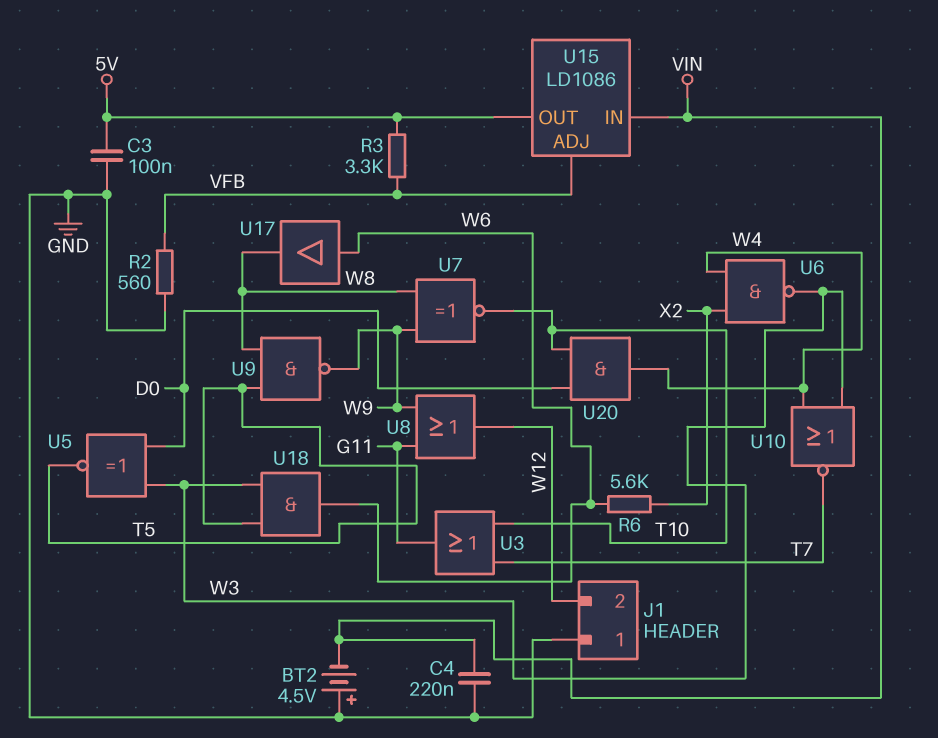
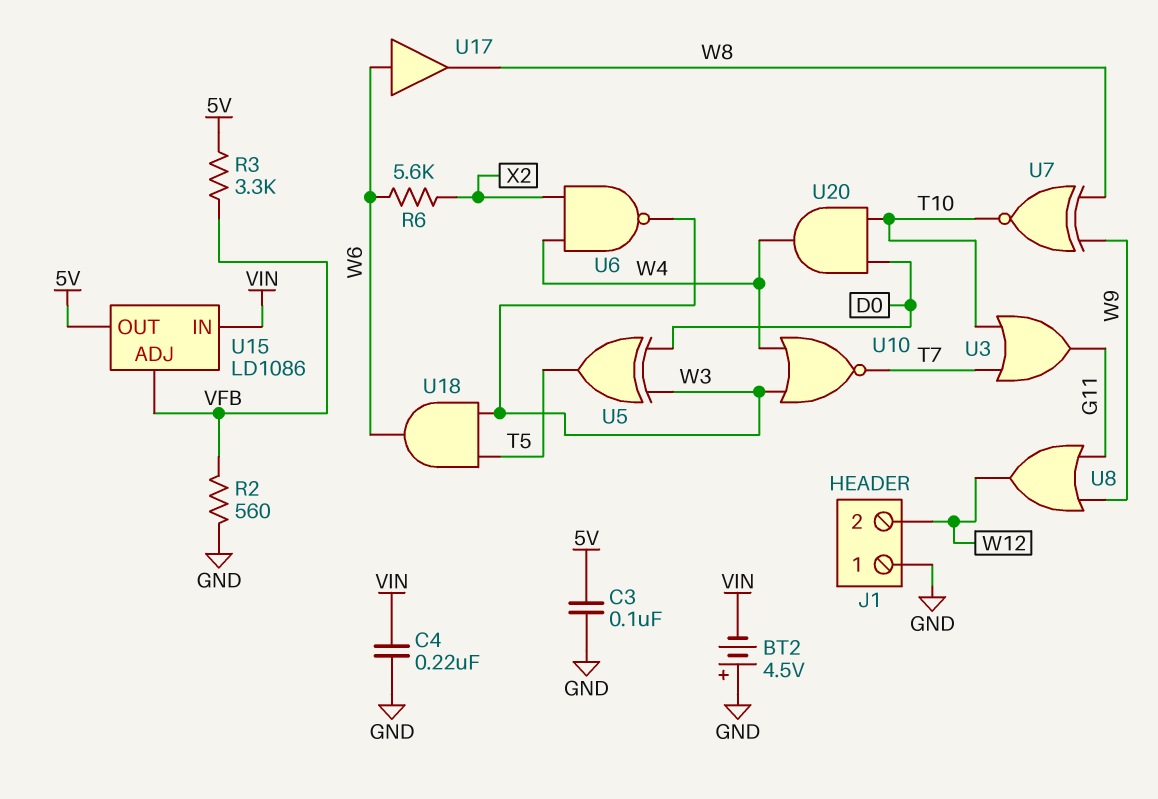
U5: XNOR (in D0, in W3, out T5) -> XOR (in D0, in W3, out T5)
U9: NAND (in T5, in W8, out W9) -> none

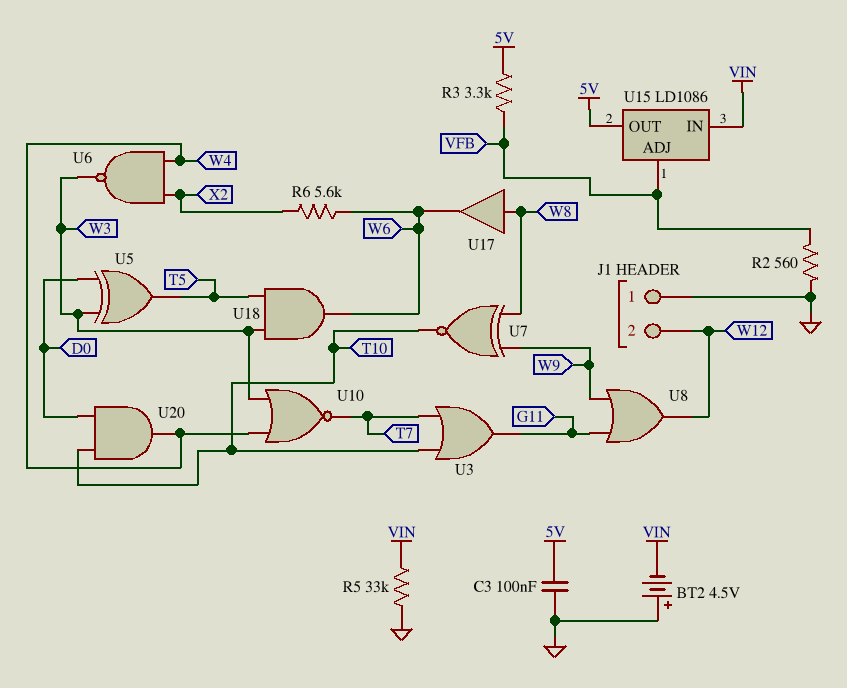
C4: 220nF (GND, VIN) -> none
R5: none -> 33k (GND, VIN)
U17: buffer (in W6, out W8) -> buffer (in W8, out W6)

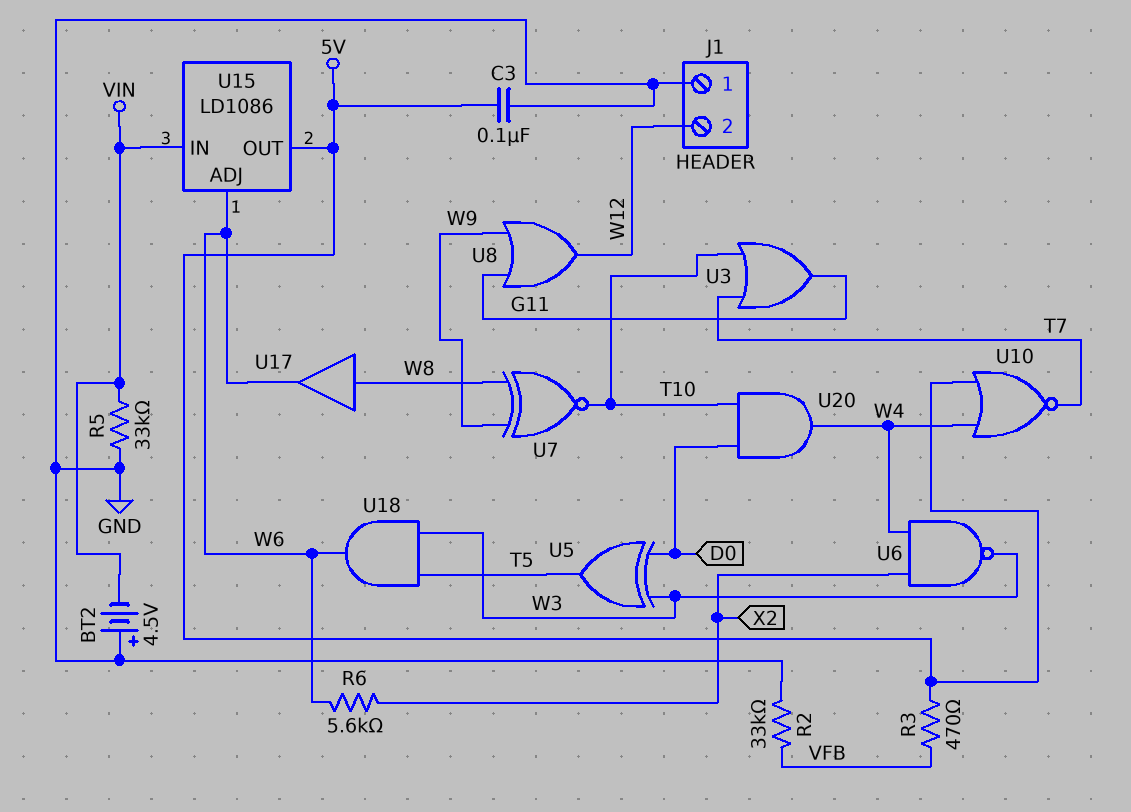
R2: 560 (GND, VFB) -> 33k (GND, VFB)
R3: 3.3k (5V, VFB) -> 470 (5V, VFB)
U10: NOR (in W3, in W4, out T7) -> NOR (in 5V, in W4, out T7)
U15 pin ADJ: VFB -> W6

